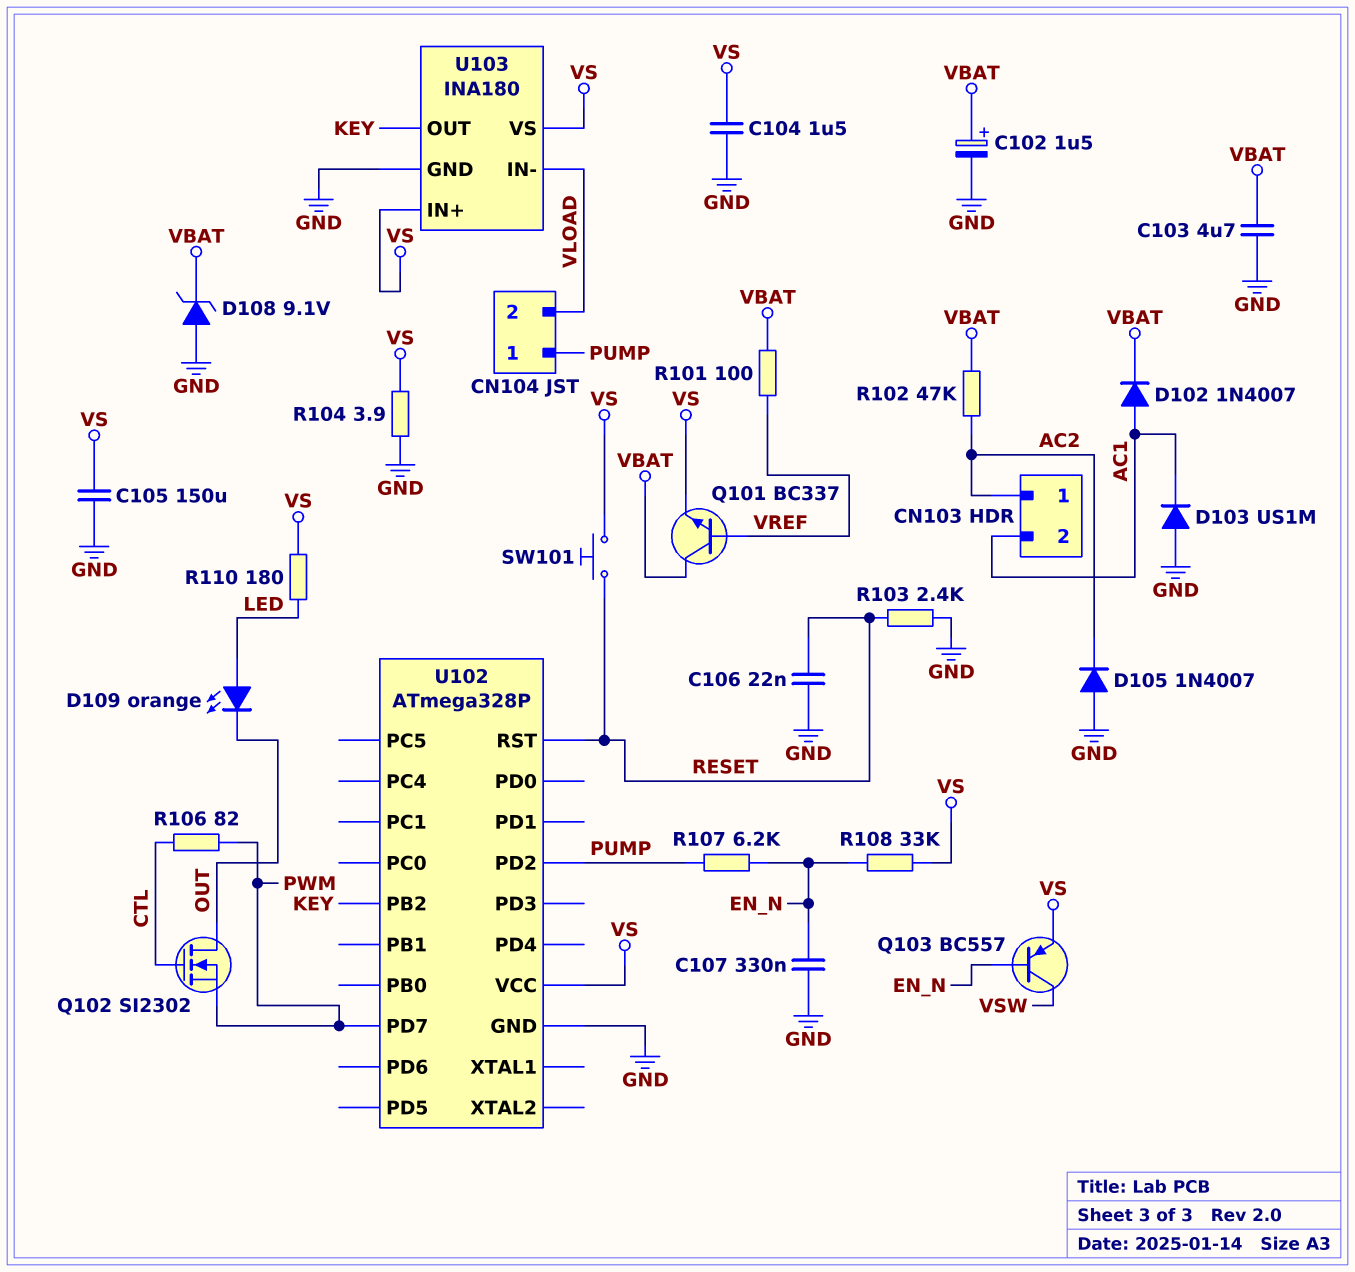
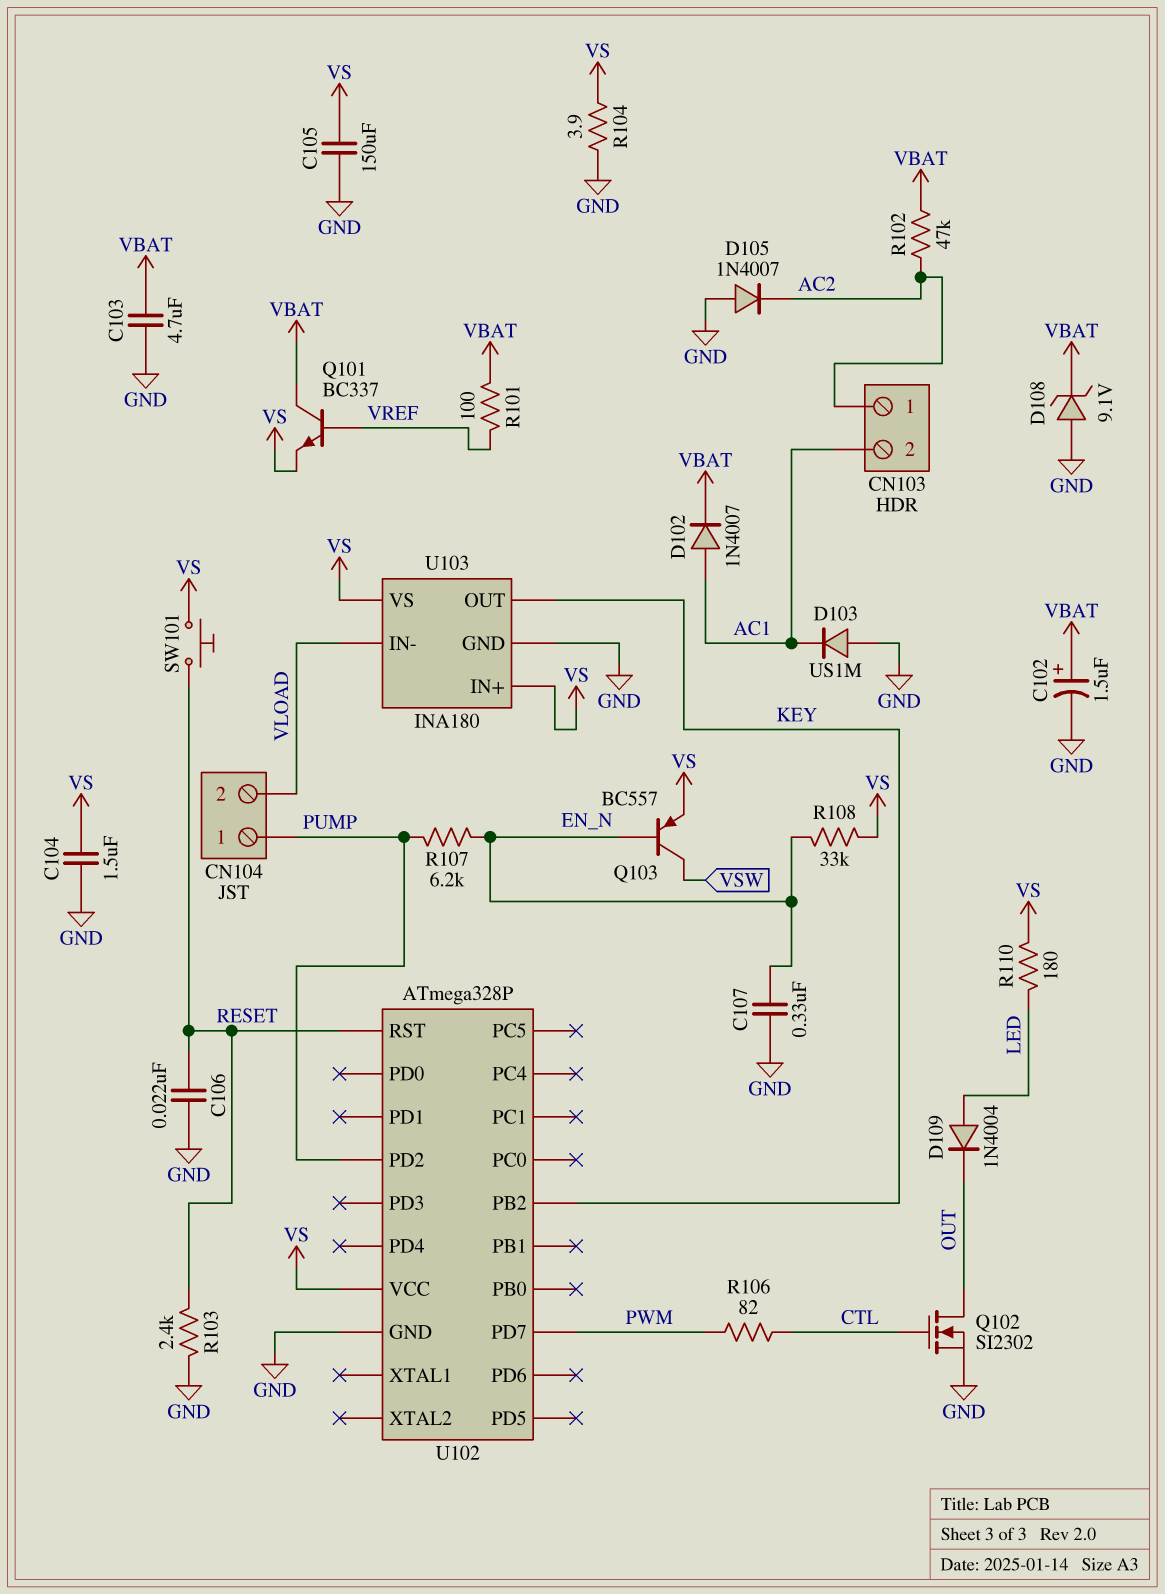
D109: LED orange (A LED, K OUT) -> diode 1N4004 (A LED, K OUT)
Q102: NMOS SI2302 (G CTL, D OUT, S PWM) -> NMOS SI2302 (G CTL, D OUT, S GND)

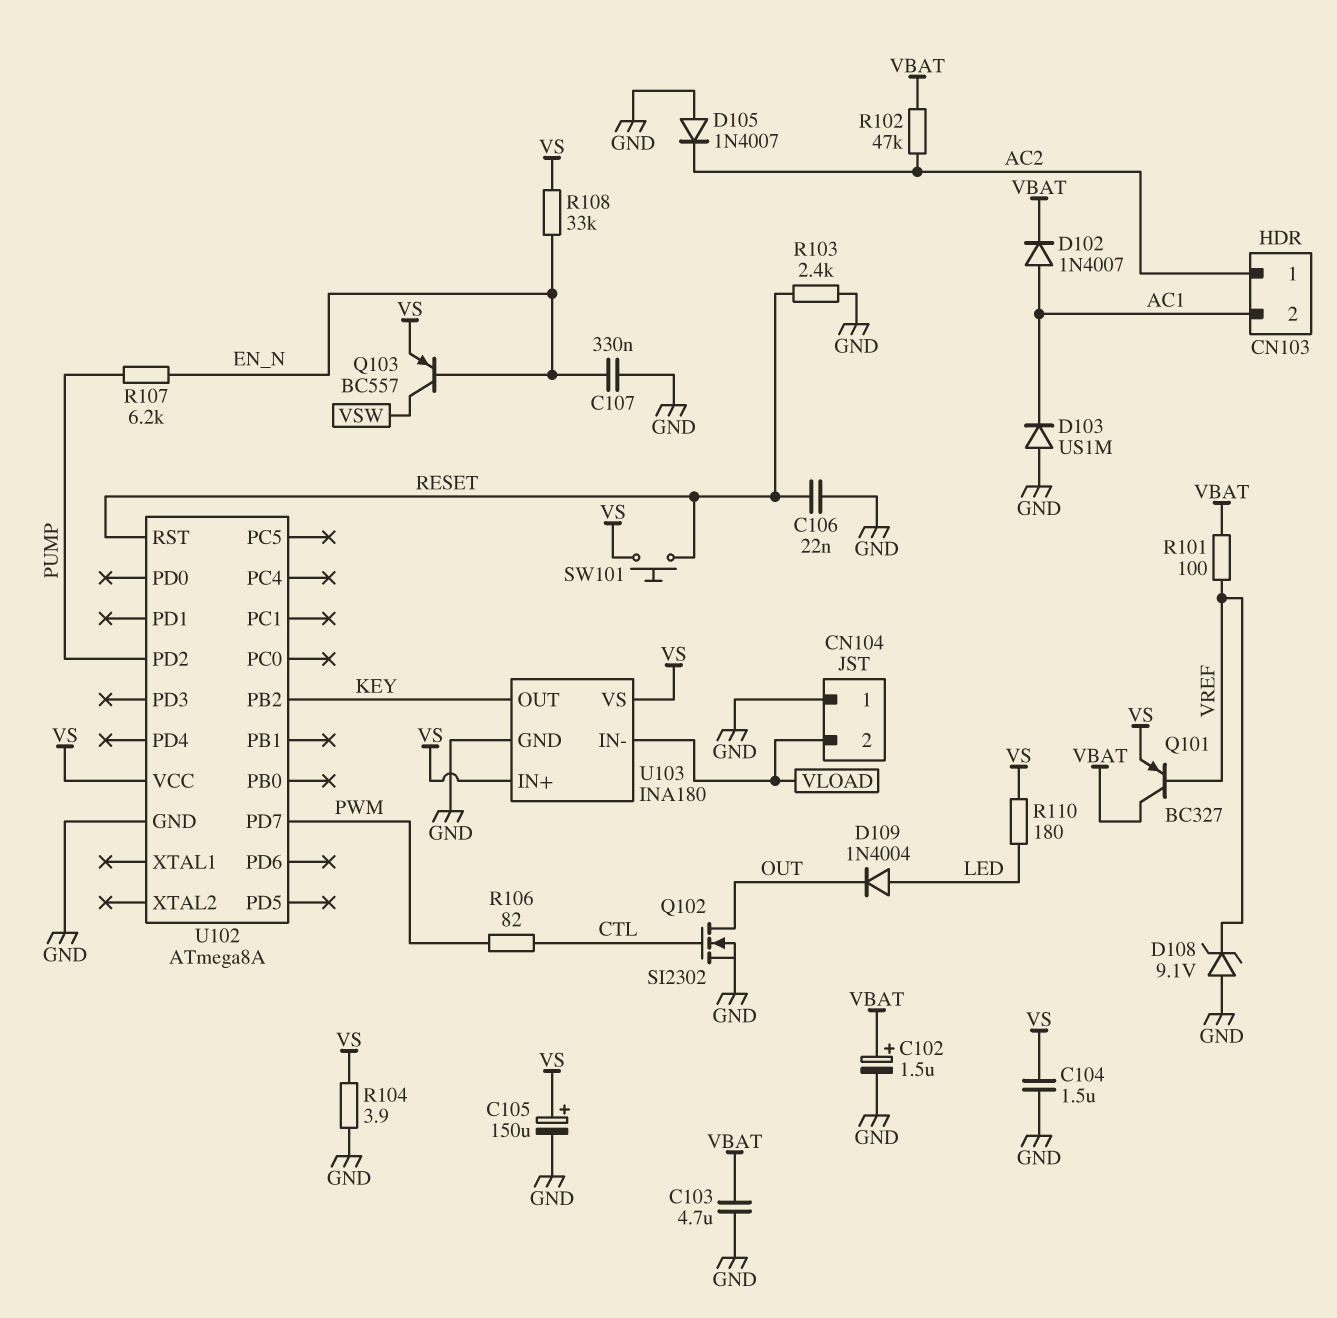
C105: 150uF (GND, VS) -> 150uF (plus VS, minus GND)
CN104 pin 1: PUMP -> GND
D108: zener 9.1V (A GND, K VBAT) -> zener 9.1V (A GND, K VREF)
Q101: NPN BC337 (B VREF, C VBAT, E VS) -> PNP BC327 (B VREF, C VBAT, E VS)
U102: ATmega328P -> ATmega8A

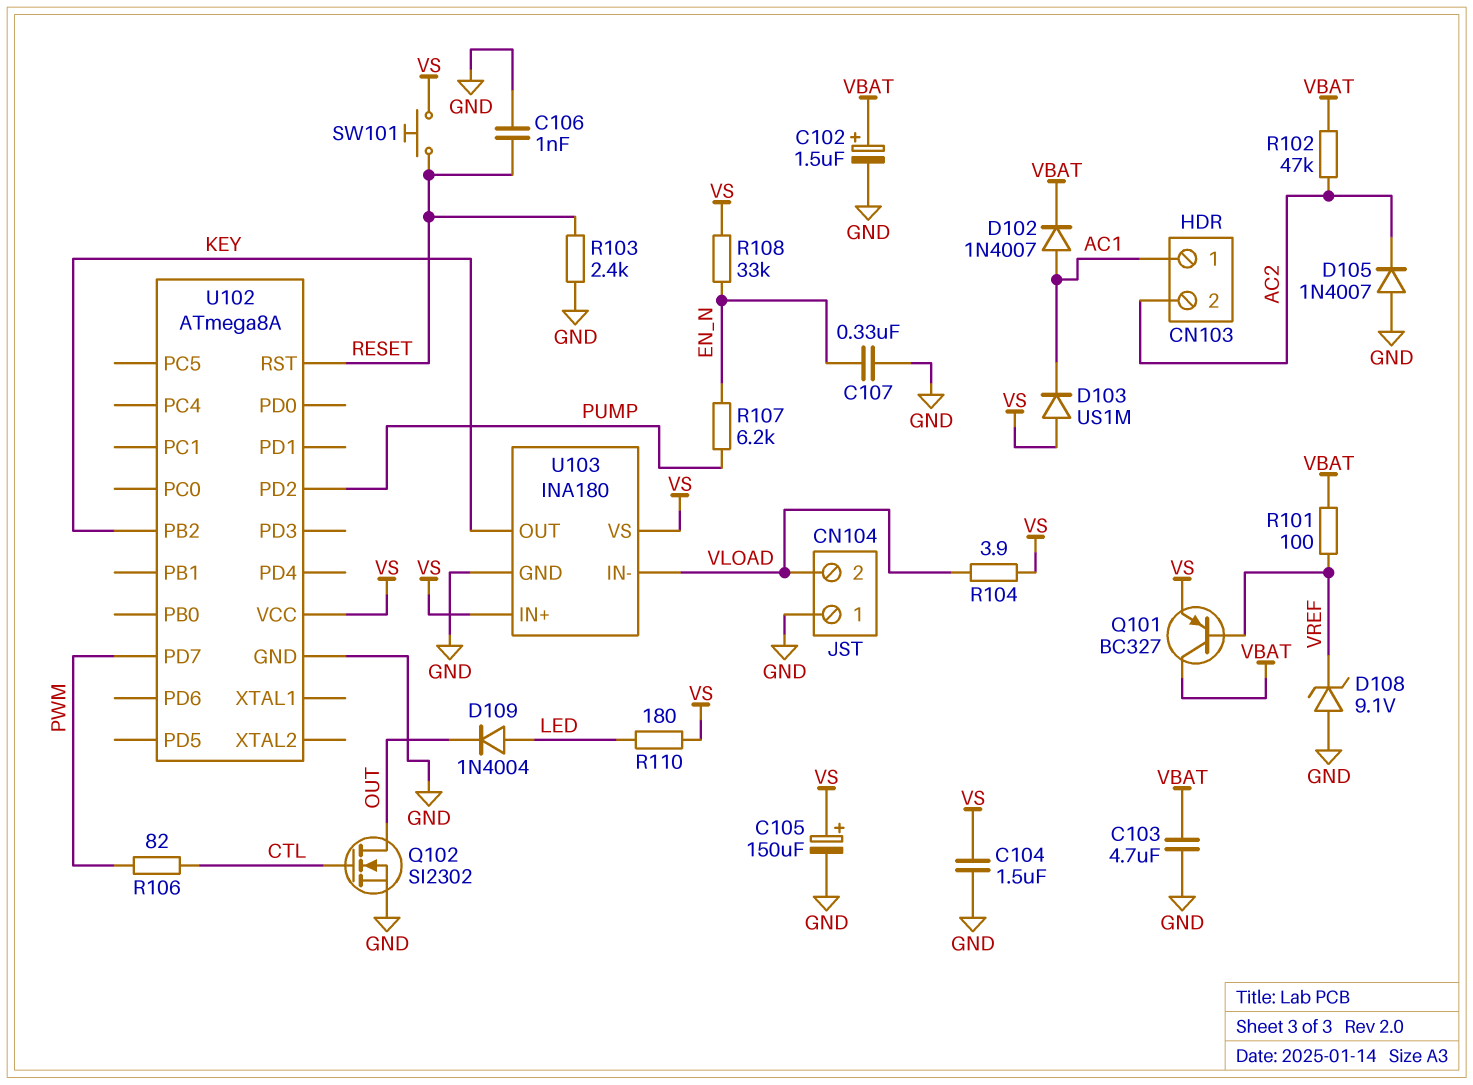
C106: 22nF (GND, RESET) -> 1nF (GND, RESET)
CN103 pin 1: AC2 -> AC1
CN103 pin 2: AC1 -> AC2
D103: diode US1M (A GND, K AC1) -> diode US1M (A VS, K AC1)
Q103: PNP BC557 (B EN_N, C VSW, E VS) -> none
R104: 3.9 (GND, VS) -> 3.9 (VLOAD, VS)

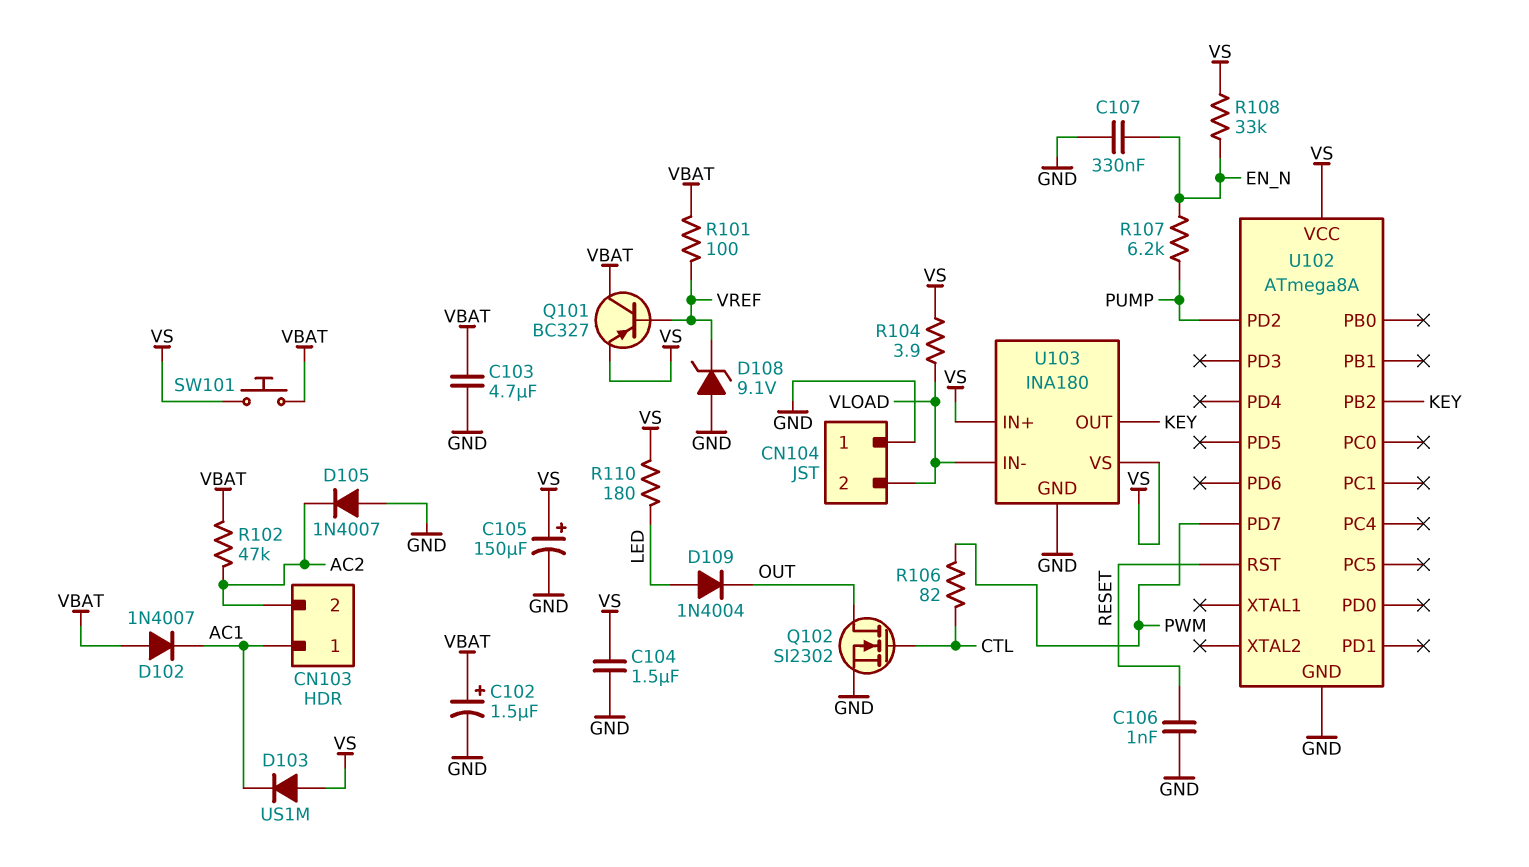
D102: diode 1N4007 (A AC1, K VBAT) -> diode 1N4007 (A VBAT, K AC1)
R103: 2.4k (GND, RESET) -> none
SW101: button (RESET, VS) -> button (VBAT, VS)

